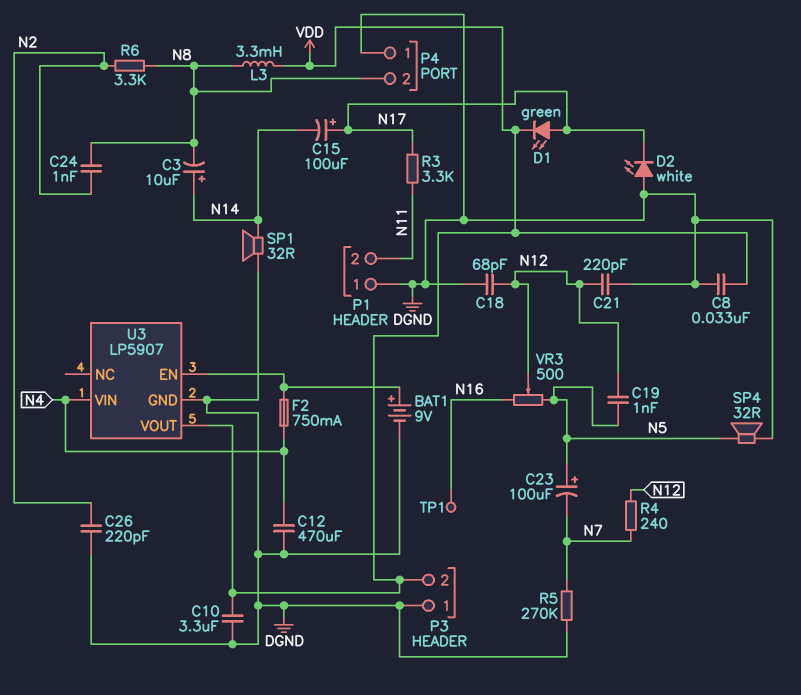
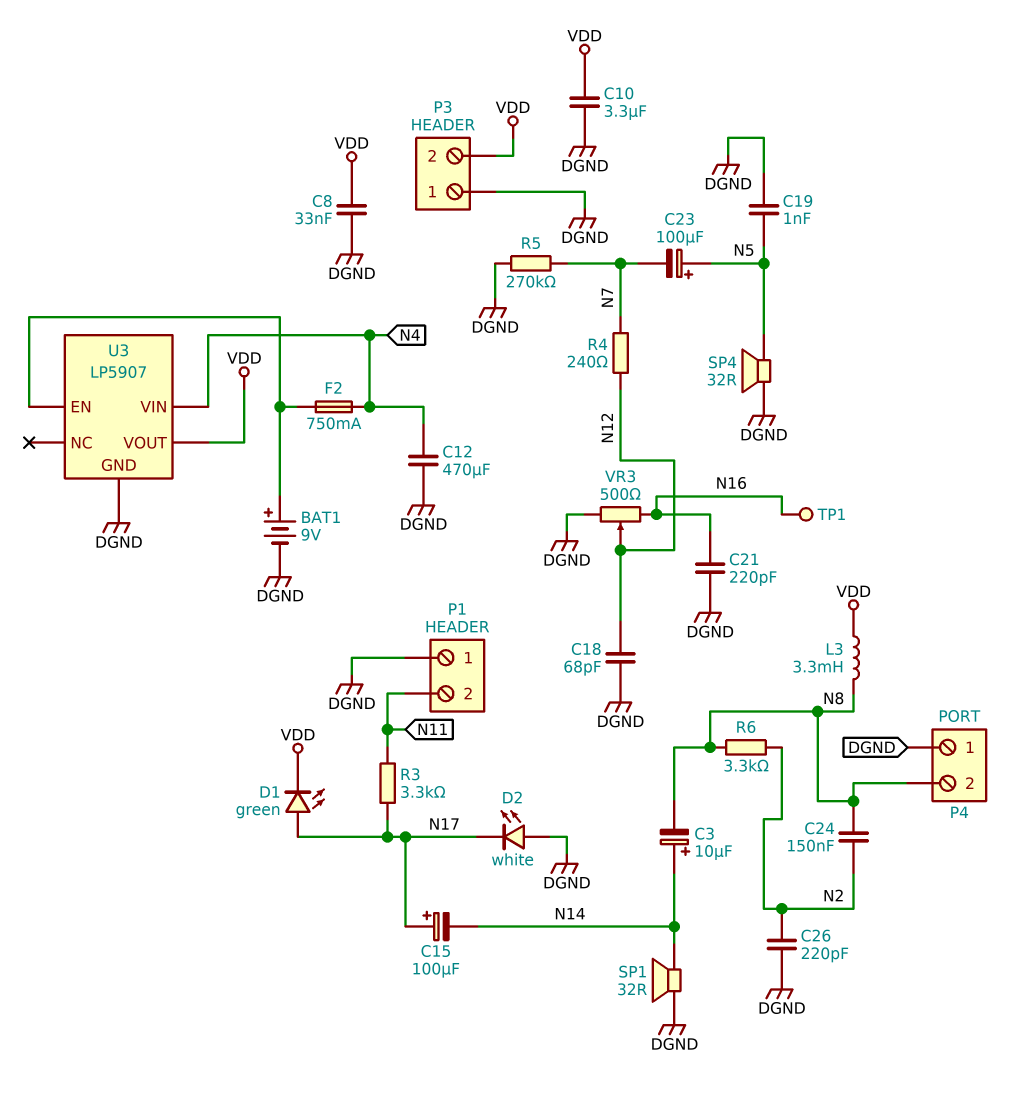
C19: 1nF (N5, N12) -> 1nF (DGND, N5)
C21: 220pF (DGND, N12) -> 220pF (DGND, N16)
C24: 1nF (N2, N8) -> 150nF (N2, N8)
VR3: 500 (N5, N16, wiper N12) -> 500 (DGND, N16, wiper N12)

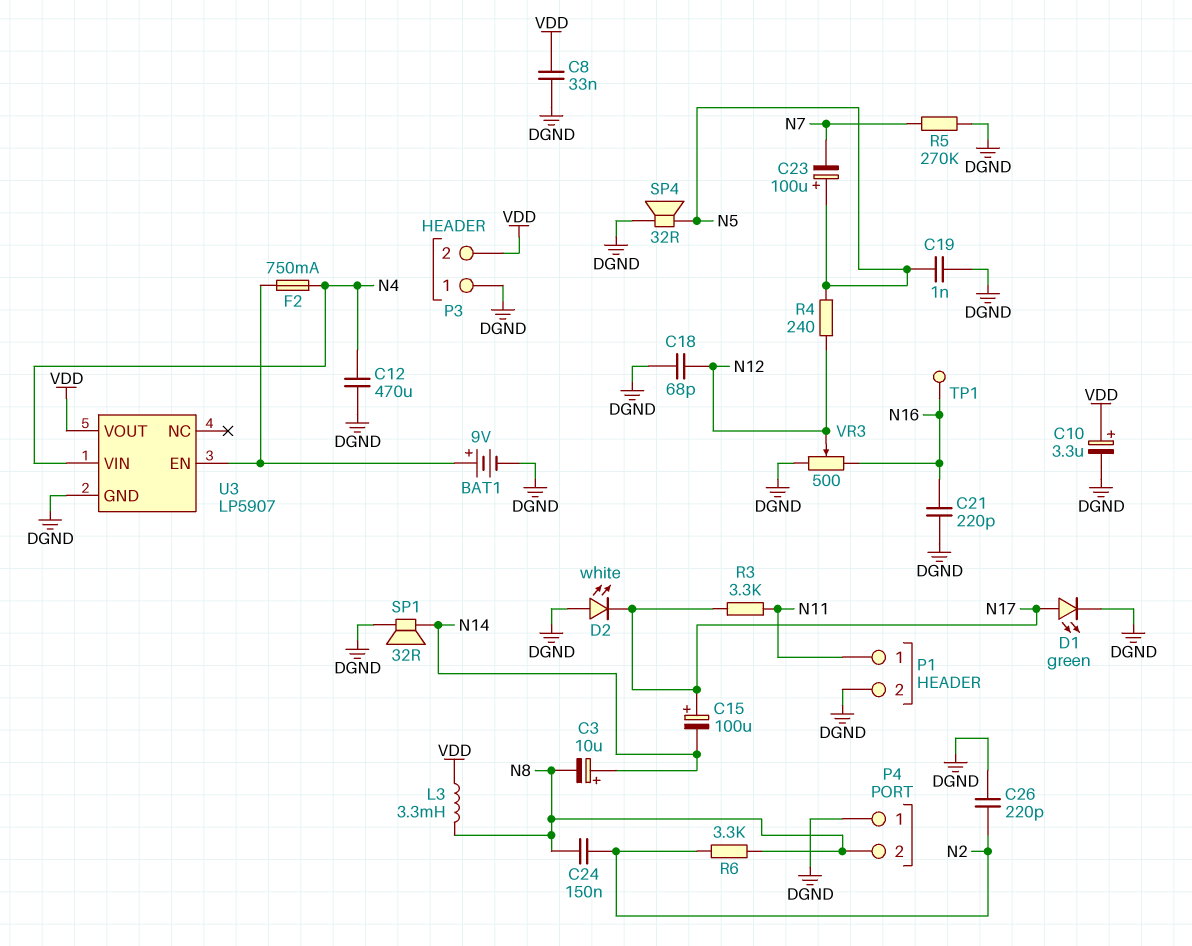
C10: 3.3uF (DGND, VDD) -> 3.3uF (plus VDD, minus DGND)
D1: LED green (A N17, K VDD) -> LED green (A N17, K DGND)
P1 pin 1: DGND -> N11
P1 pin 2: N11 -> DGND
R4: 240 (N7, N12) -> 240 (N5, N12)

